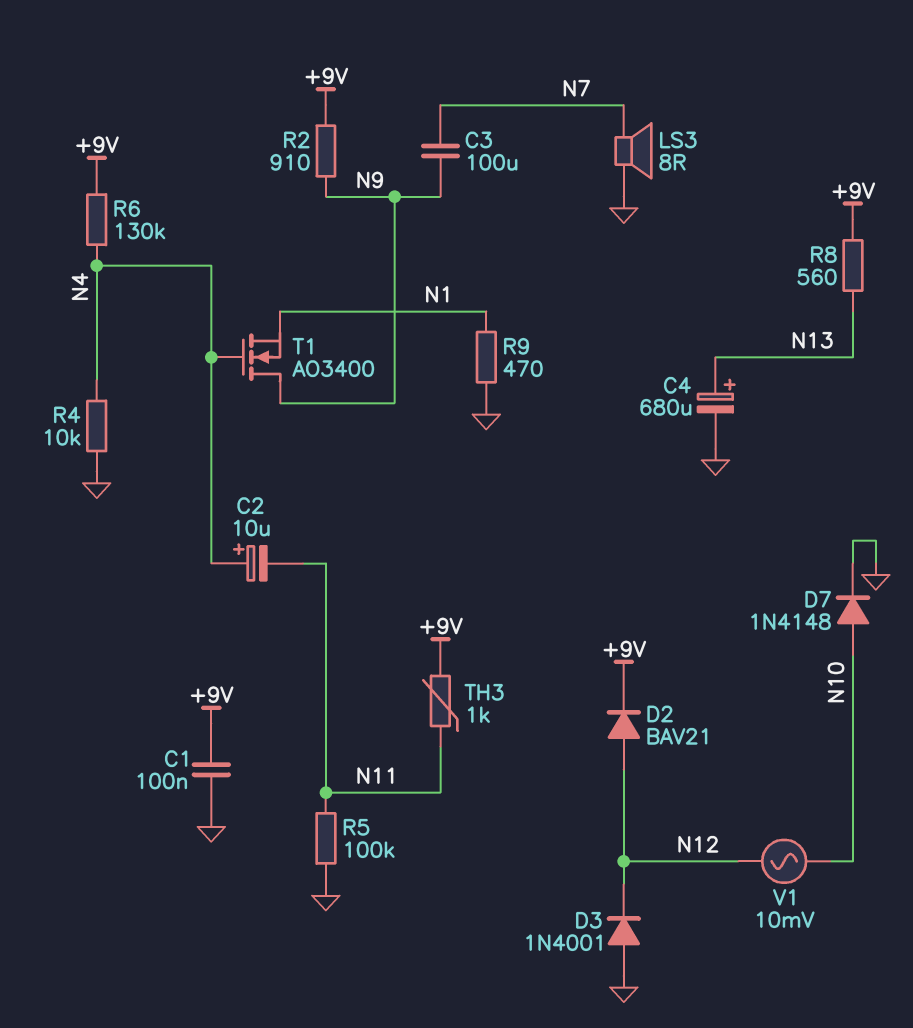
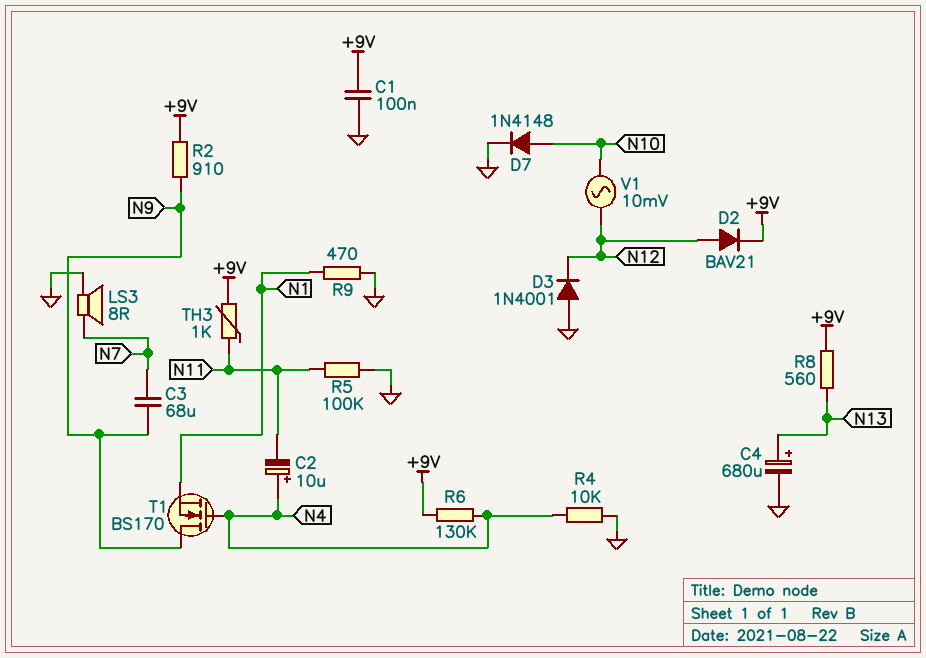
C3: 100uF (N7, N9) -> 68uF (N7, N9)
T1: NMOS AO3400 (G N4, D N9, S N1) -> NMOS BS170 (G N4, D N9, S N1)

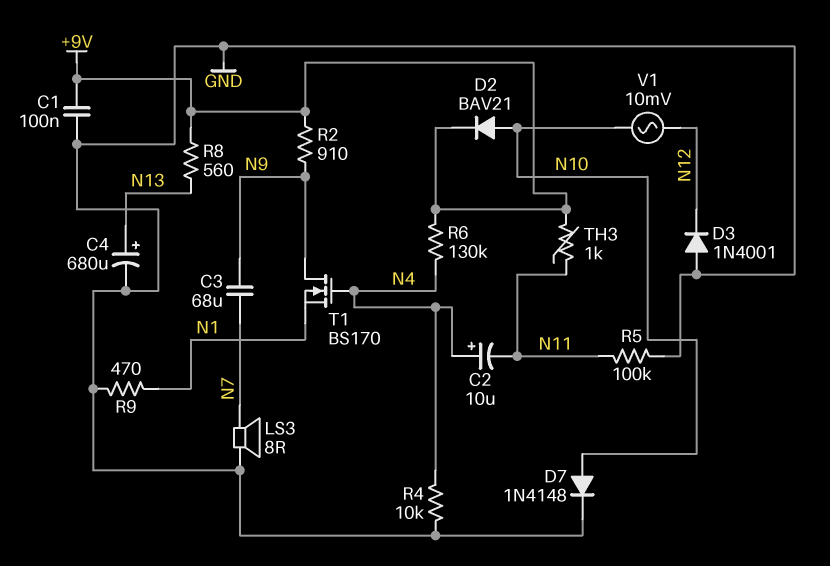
D2: diode BAV21 (A N12, K +9V) -> diode BAV21 (A N10, K +9V)

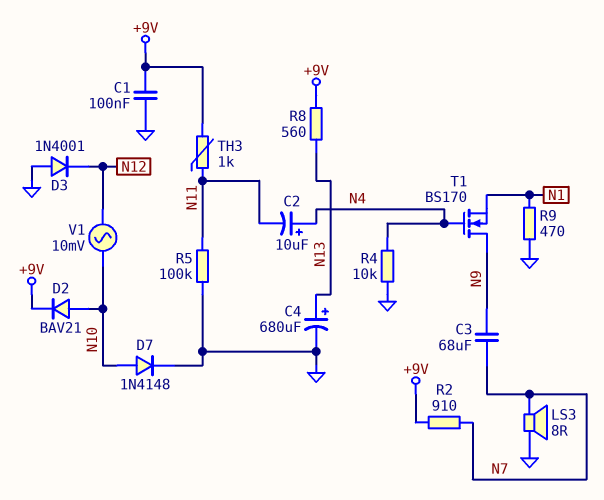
R2: 910 (+9V, N9) -> 910 (+9V, N7)
R6: 130k (+9V, N4) -> none

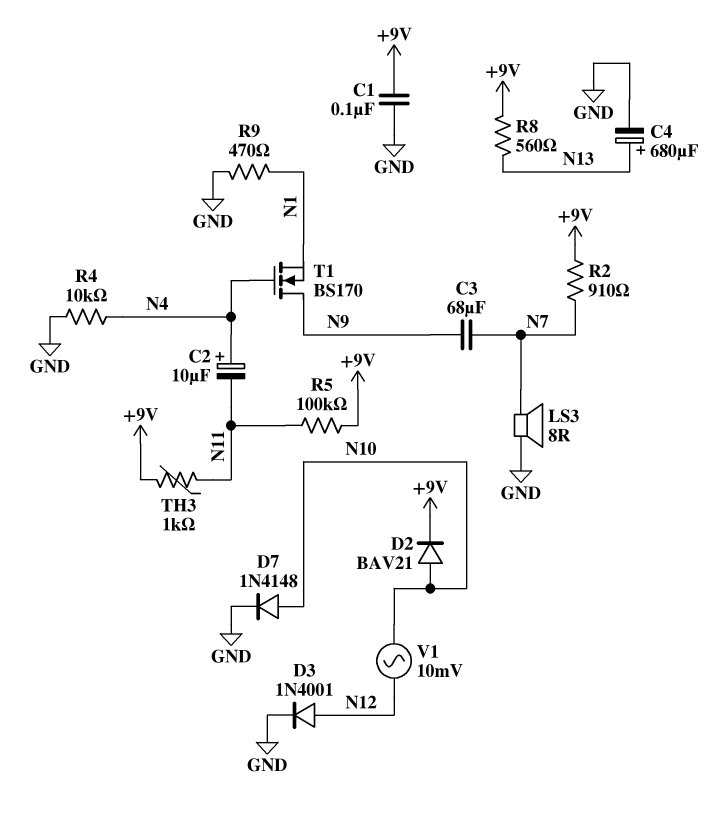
D3: diode 1N4001 (A GND, K N12) -> diode 1N4001 (A N12, K GND)
R5: 100k (GND, N11) -> 100k (+9V, N11)

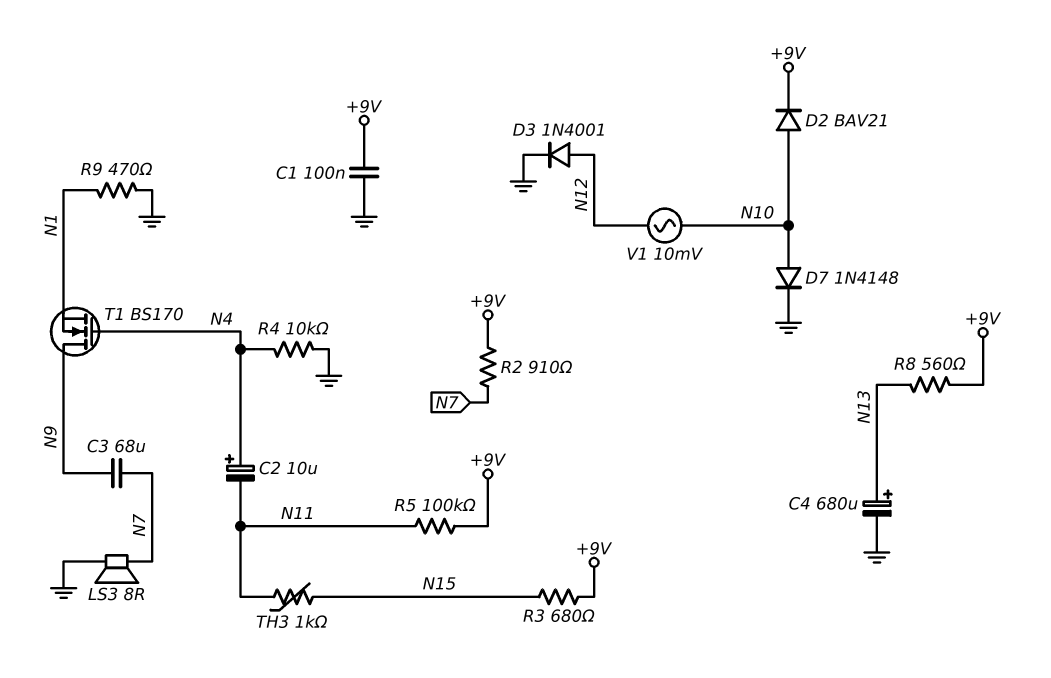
R3: none -> 680 (+9V, N15)
TH3: 1k (+9V, N11) -> 1k (N11, N15)

